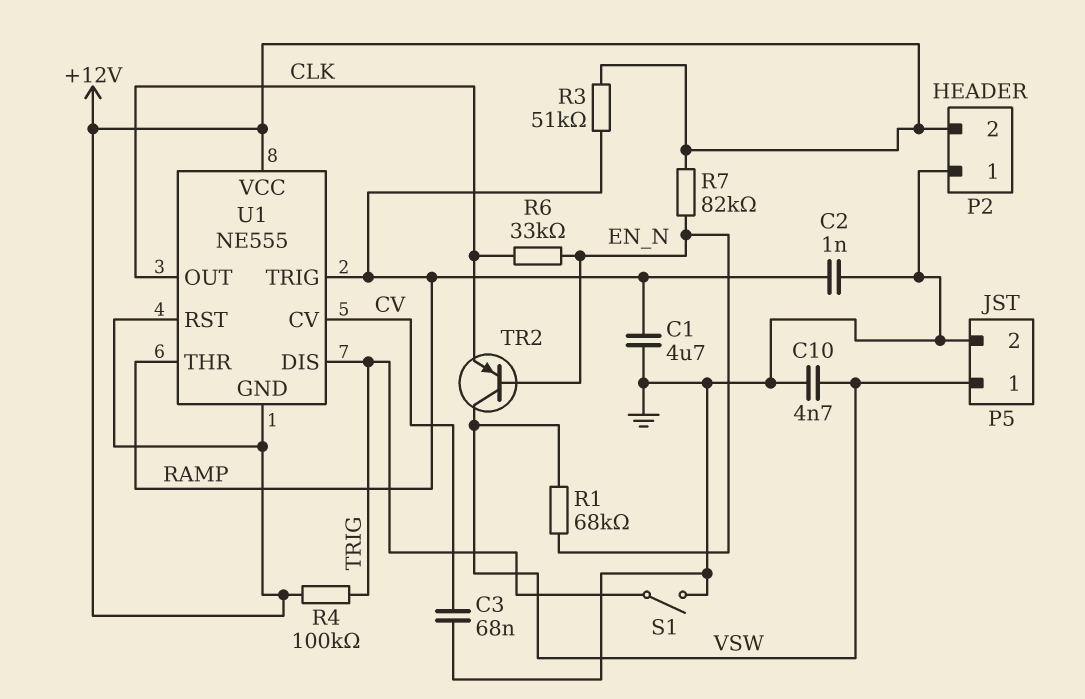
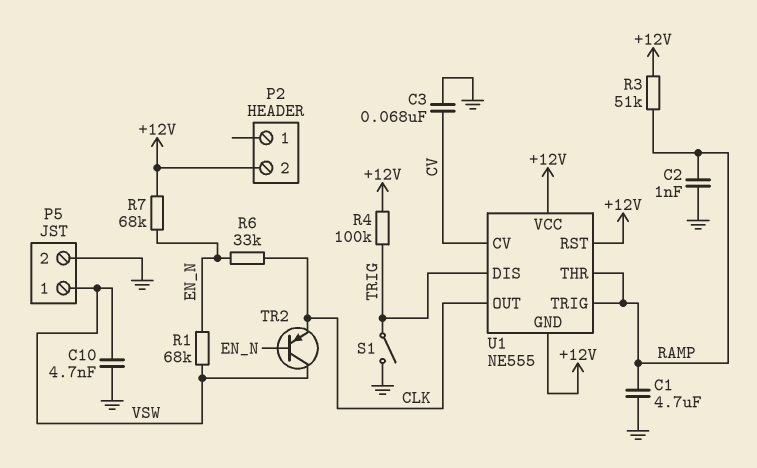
P2 pin 1: GND -> none
R7: 82k (+12V, EN_N) -> 68k (+12V, EN_N)

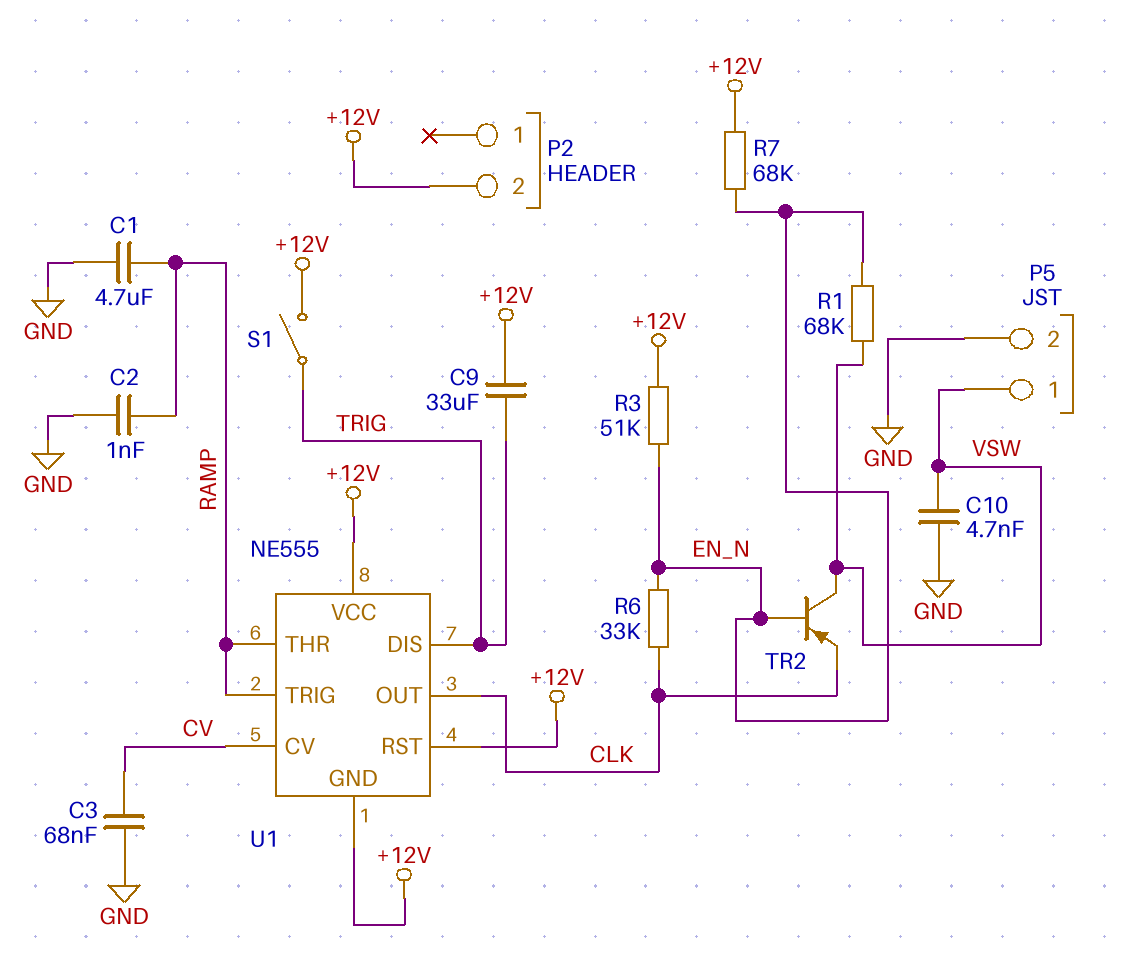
C9: none -> 33uF (+12V, TRIG)
R3: 51k (+12V, RAMP) -> 51k (+12V, EN_N)
R4: 100k (+12V, TRIG) -> none
S1: switch (GND, TRIG) -> switch (+12V, TRIG)

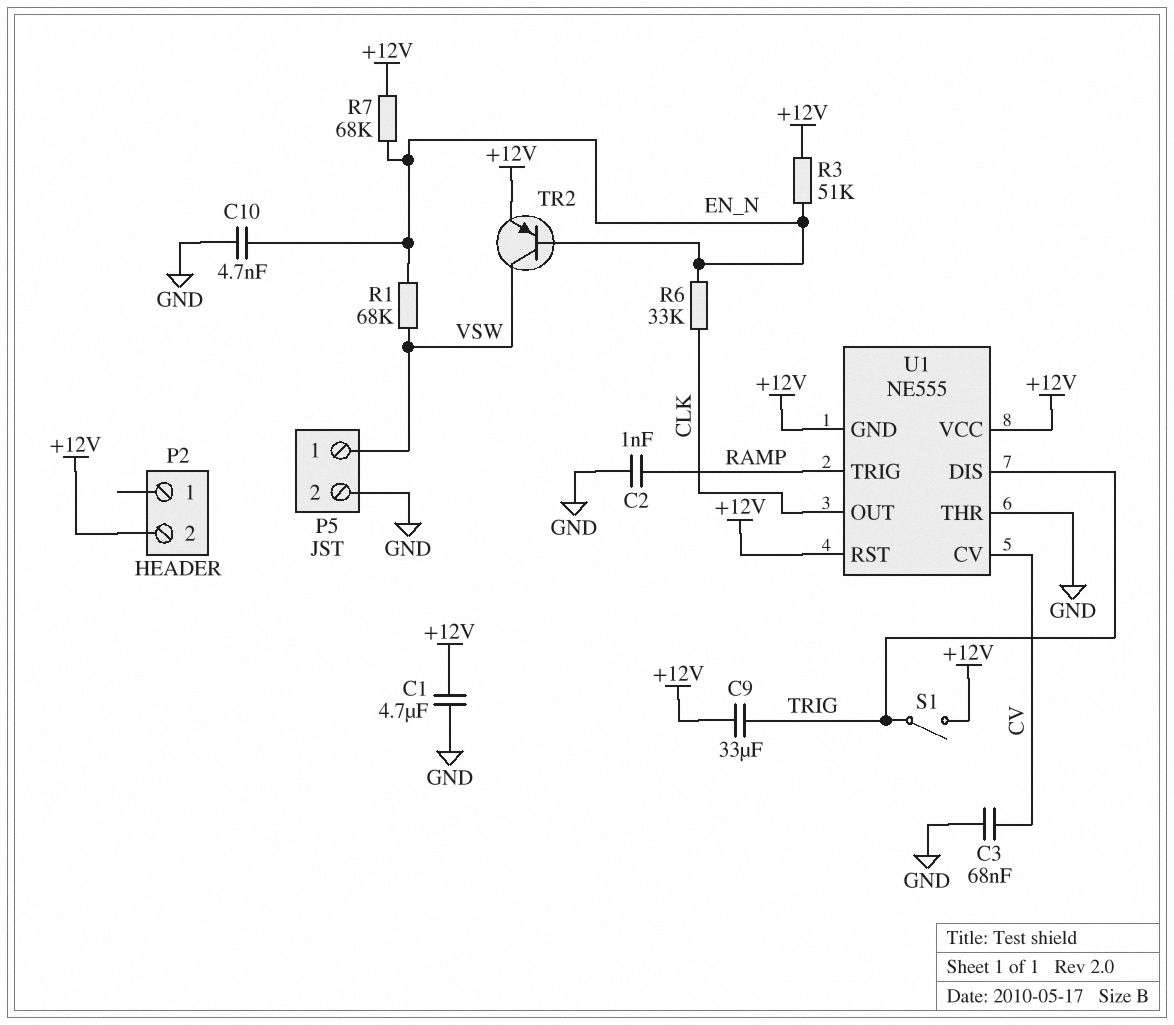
C1: 4.7uF (GND, RAMP) -> 4.7uF (+12V, GND)
C10: 4.7nF (GND, VSW) -> 4.7nF (EN_N, GND)
TR2: PNP (B EN_N, C VSW, E CLK) -> PNP (B EN_N, C VSW, E +12V)
U1 pin THR: RAMP -> GND

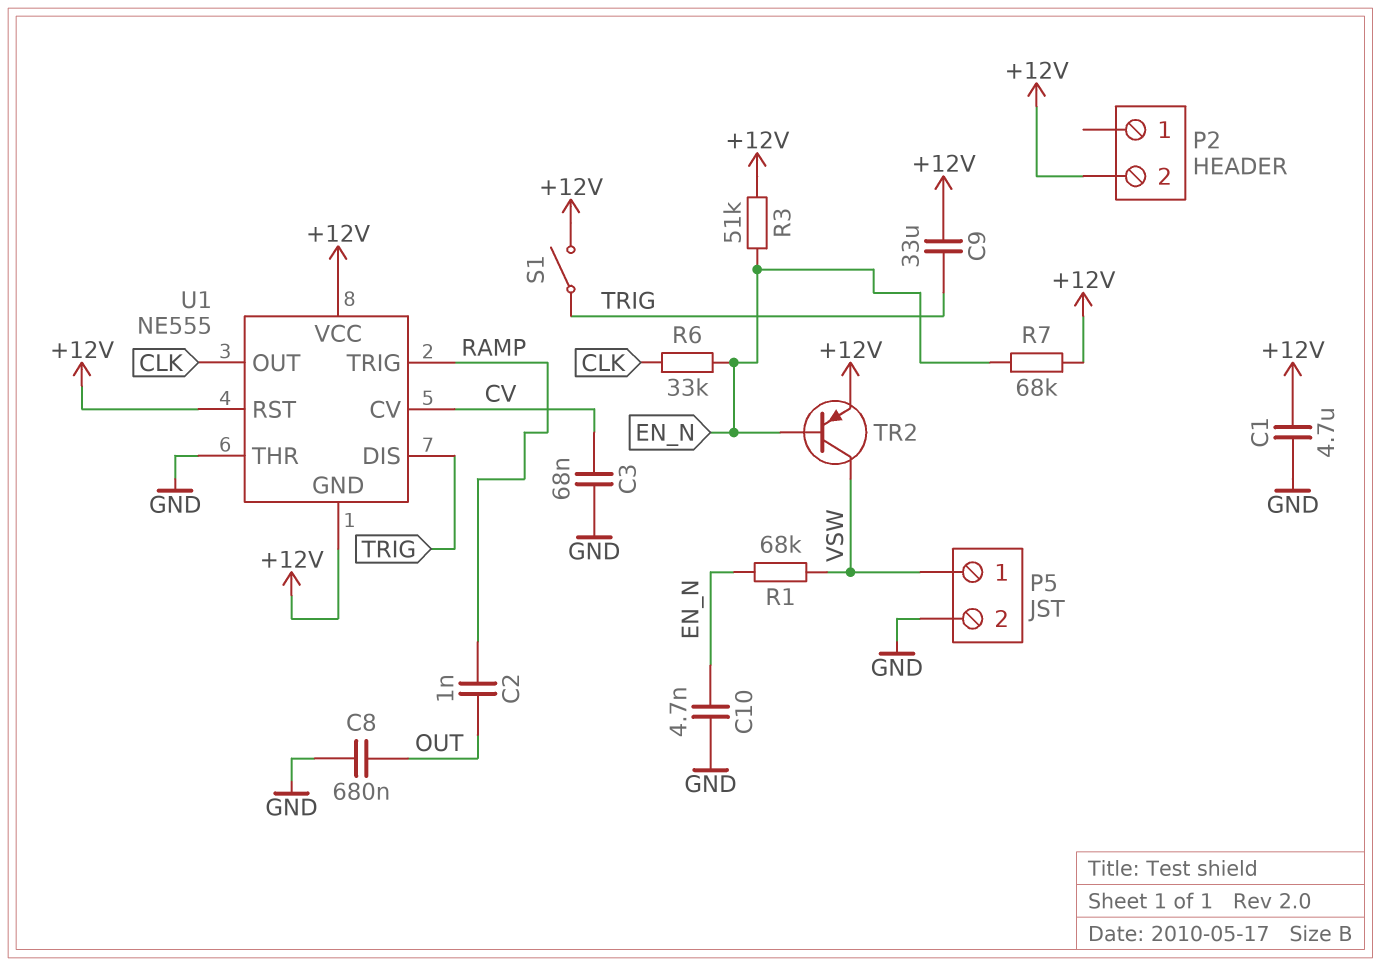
C2: 1nF (GND, RAMP) -> 1nF (OUT, RAMP)
C8: none -> 680nF (GND, OUT)

